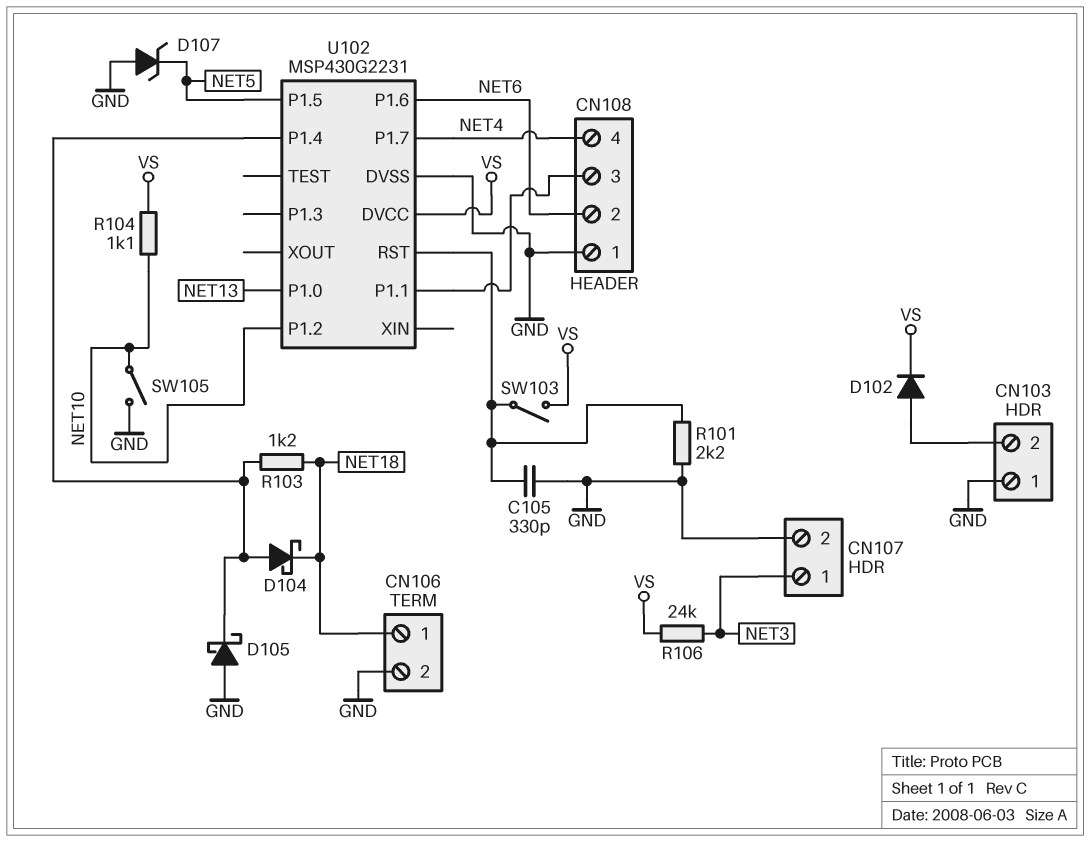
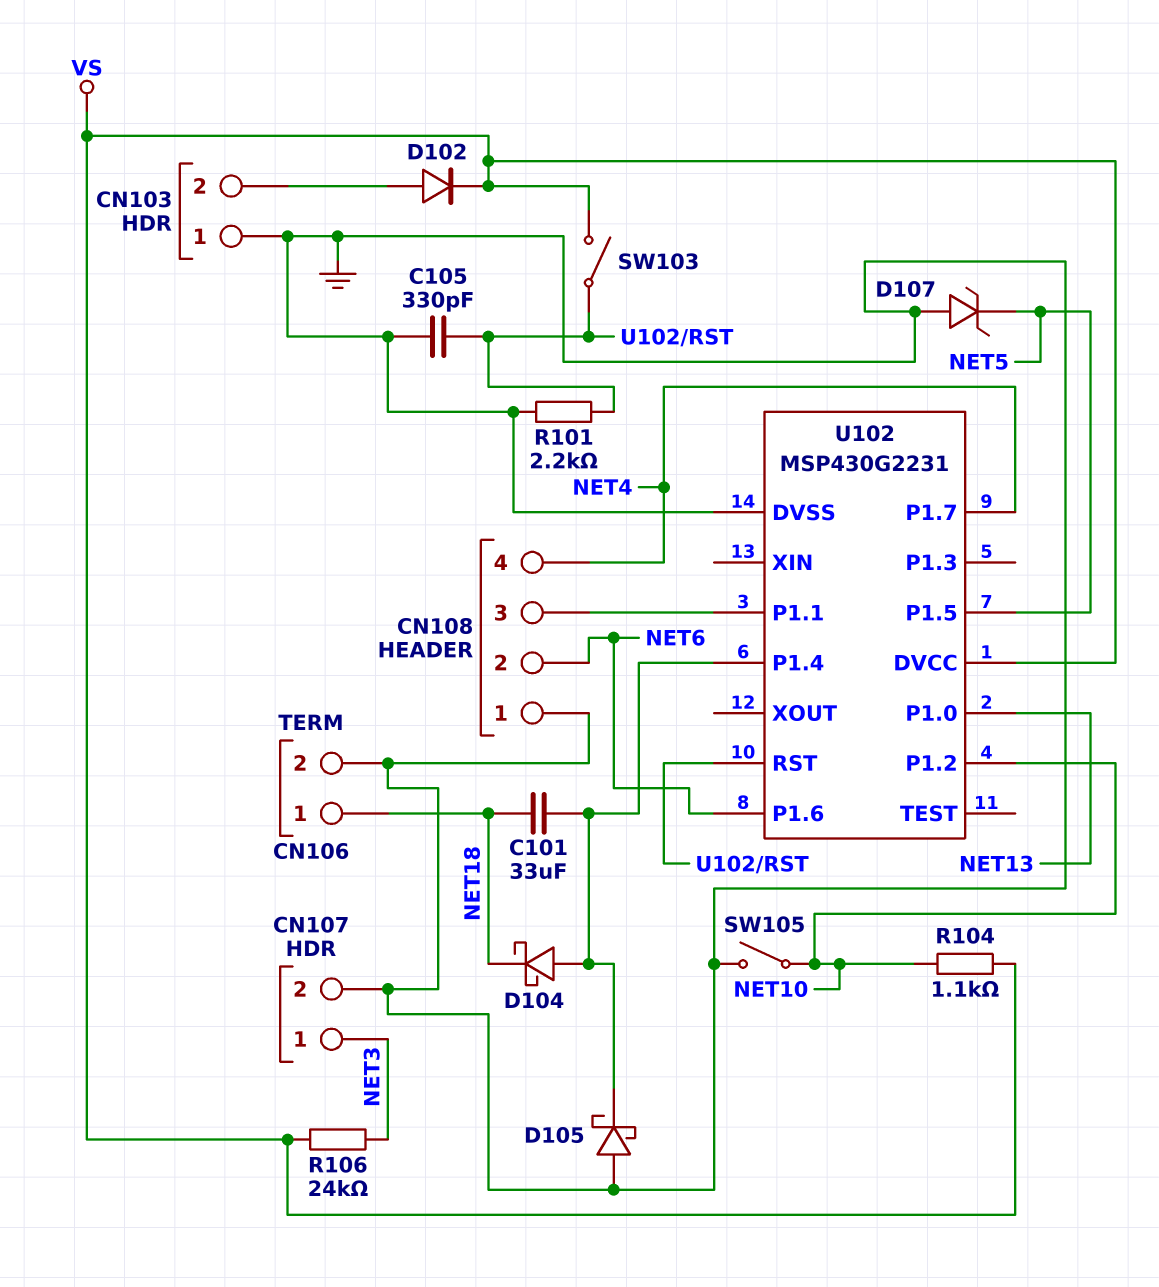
C101: none -> 33uF (NET18, U102/P1.4)
R103: 1.2k (NET18, U102/P1.4) -> none

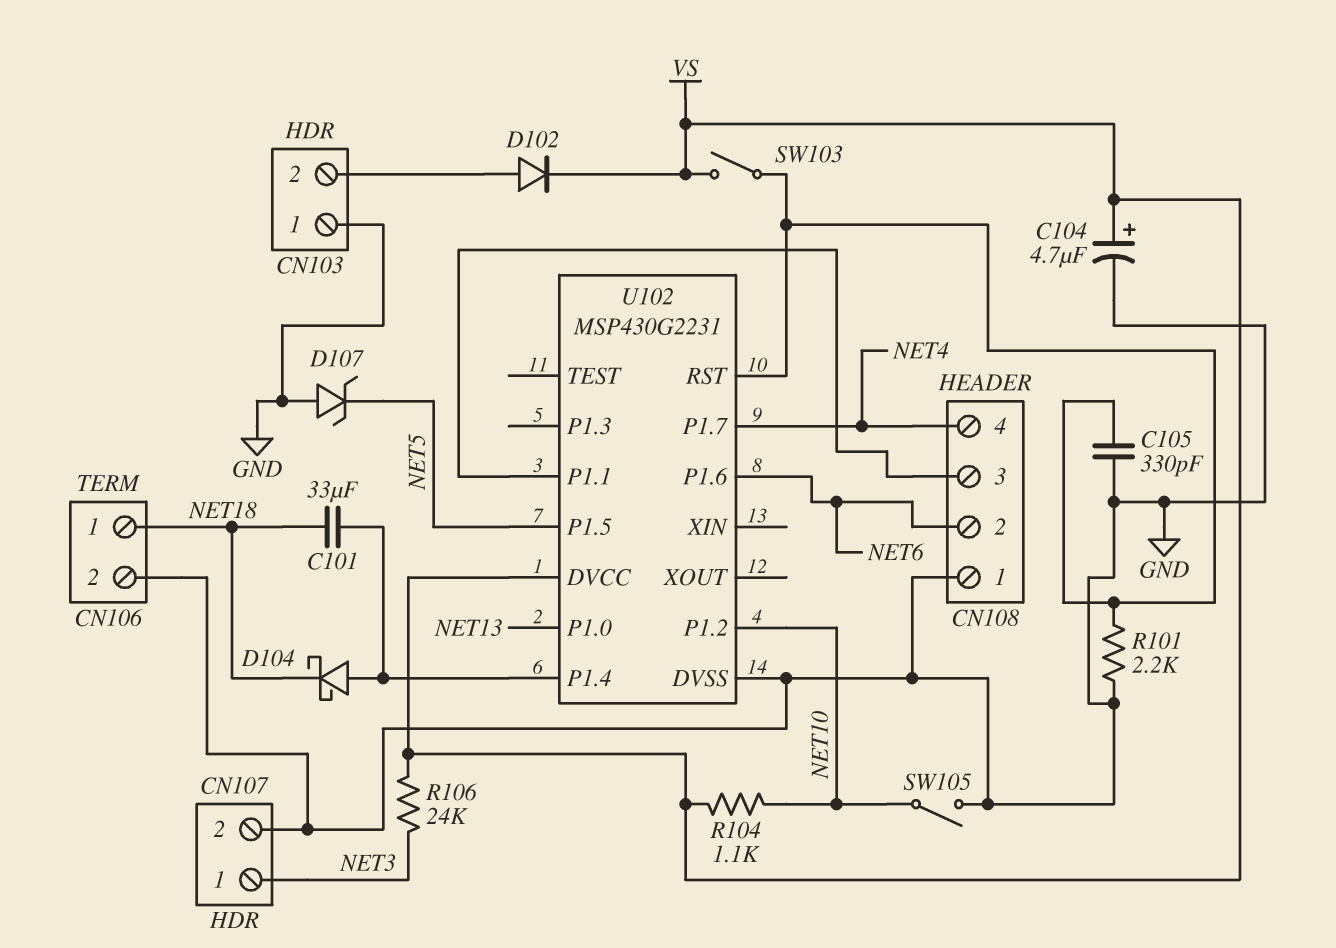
C104: none -> 4.7uF (plus VS, minus GND)
D105: schottky (A GND, K U102/P1.4) -> none

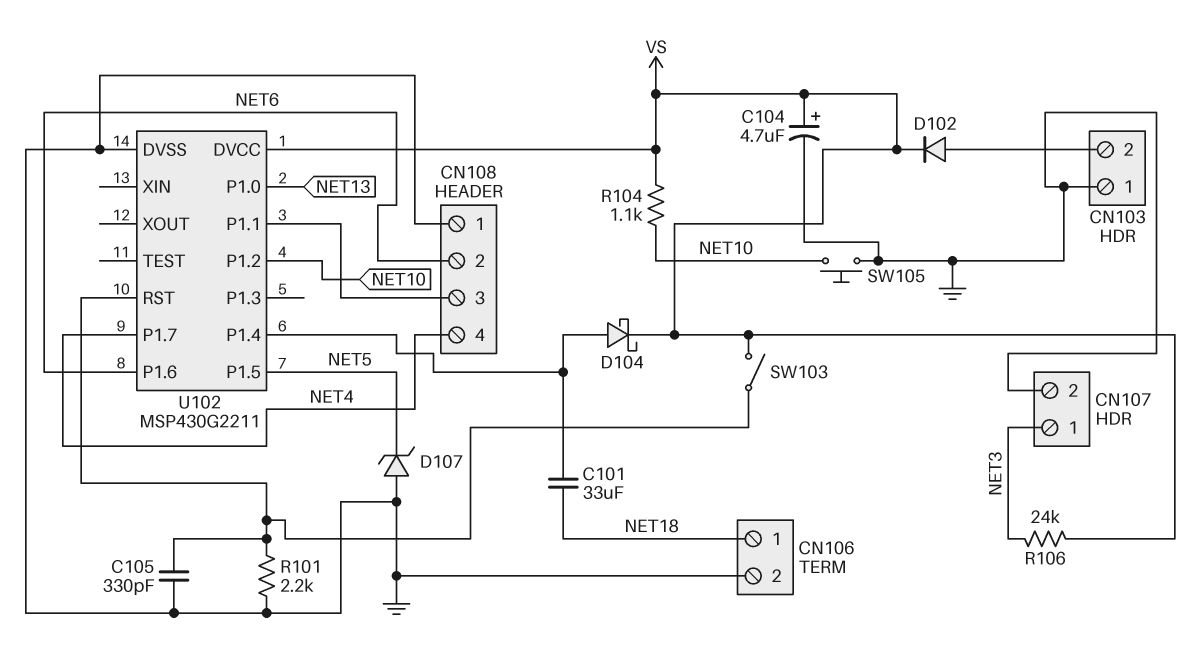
D104: schottky (A U102/P1.4, K NET18) -> schottky (A U102/P1.4, K VS)
SW105: switch (GND, NET10) -> button (GND, NET10)
U102: MSP430G2231 -> MSP430G2211

